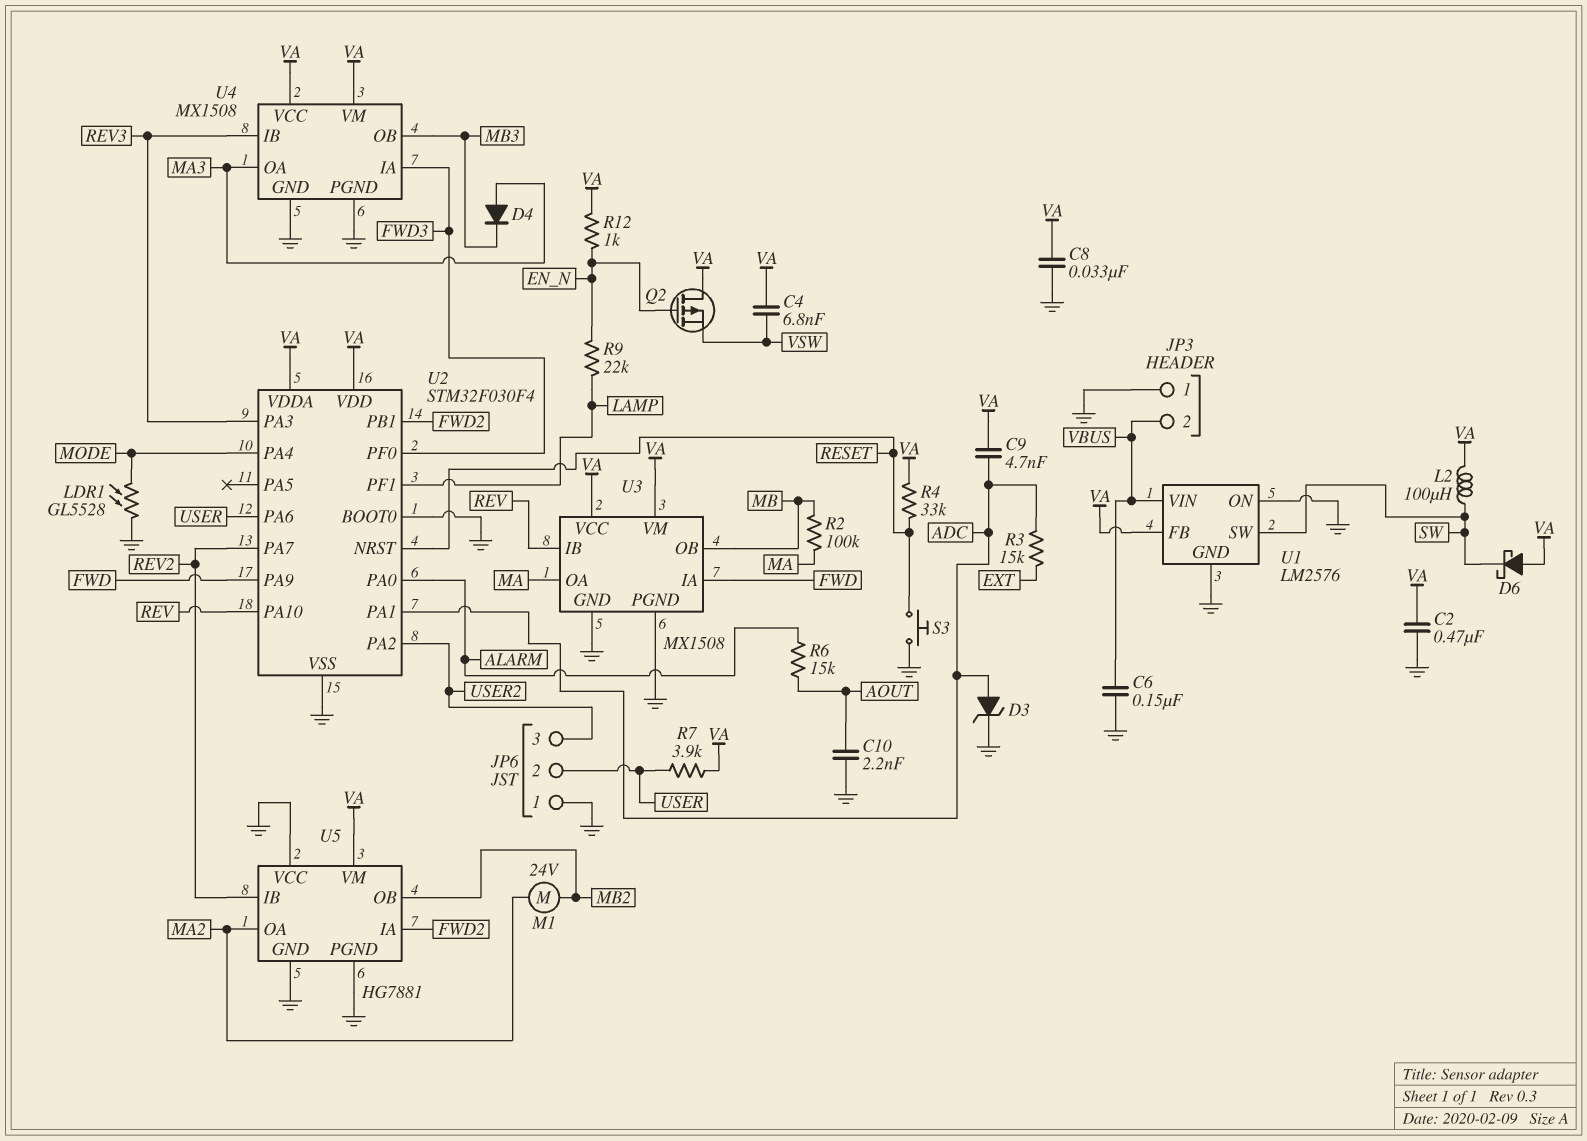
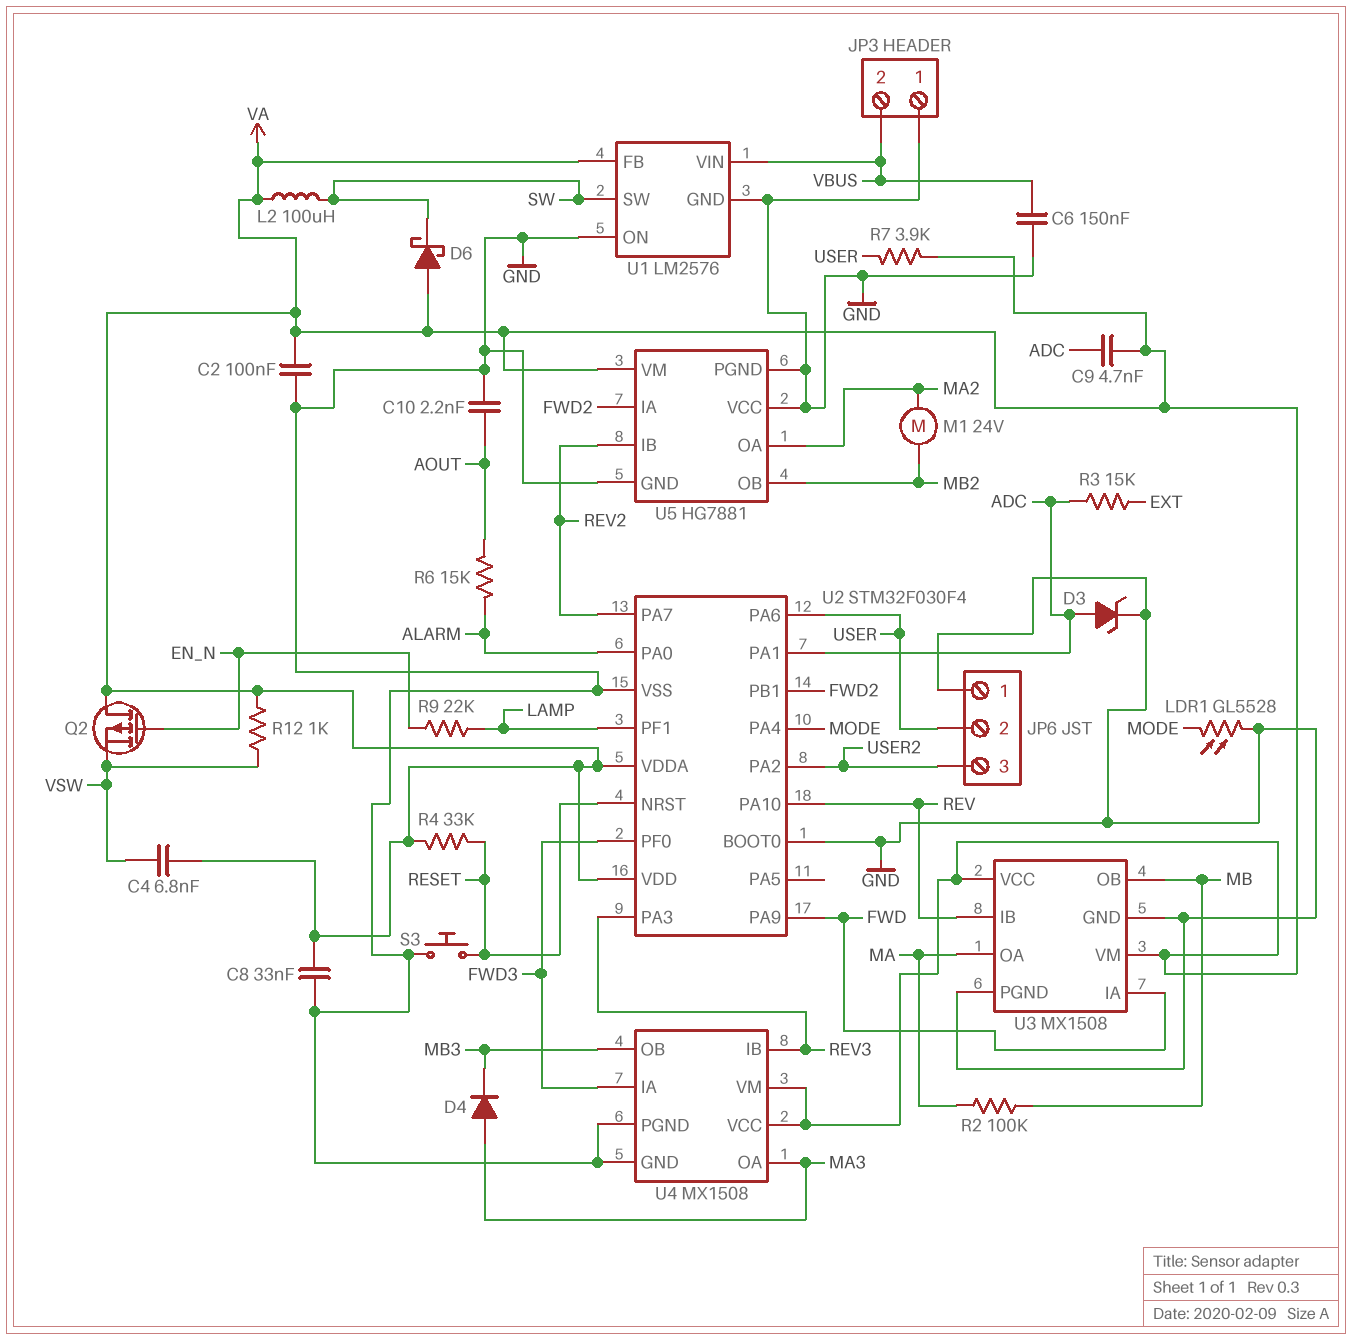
C2: 470nF (GND, VA) -> 100nF (GND, VA)
R12: 1k (EN_N, VA) -> 1k (VA, VSW)

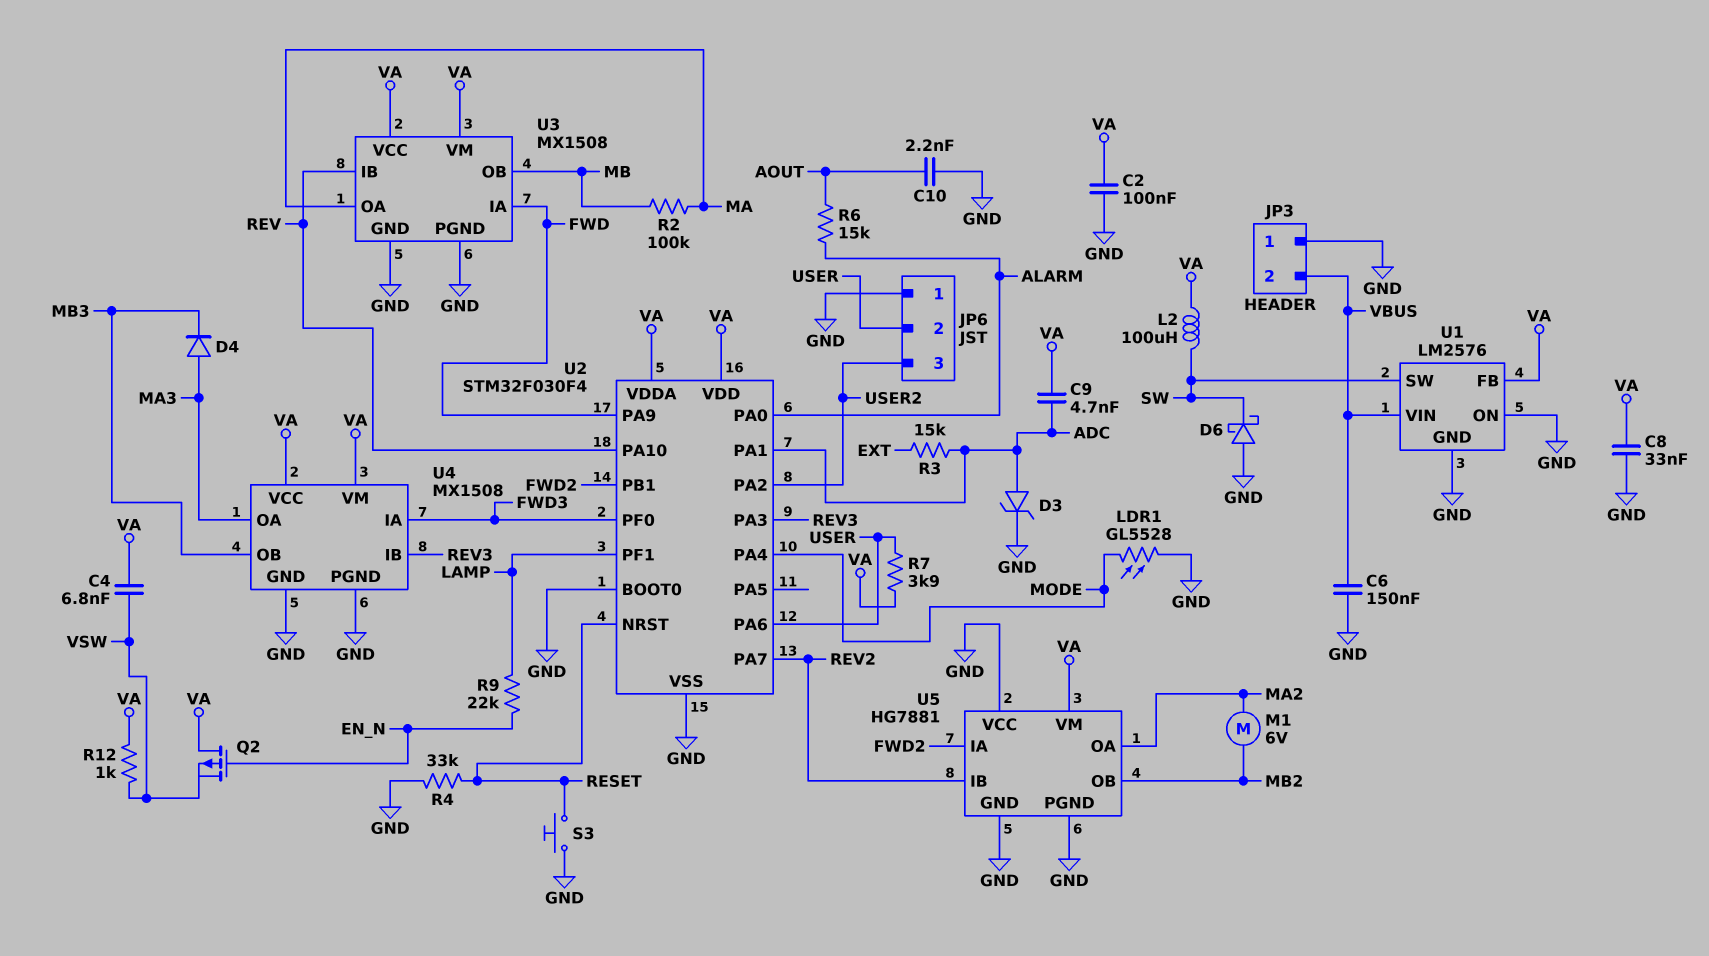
D6: schottky (A VA, K SW) -> schottky (A GND, K SW)
M1: motor 24V (MA2, MB2) -> motor 6V (MA2, MB2)
R4: 33k (RESET, VA) -> 33k (GND, RESET)

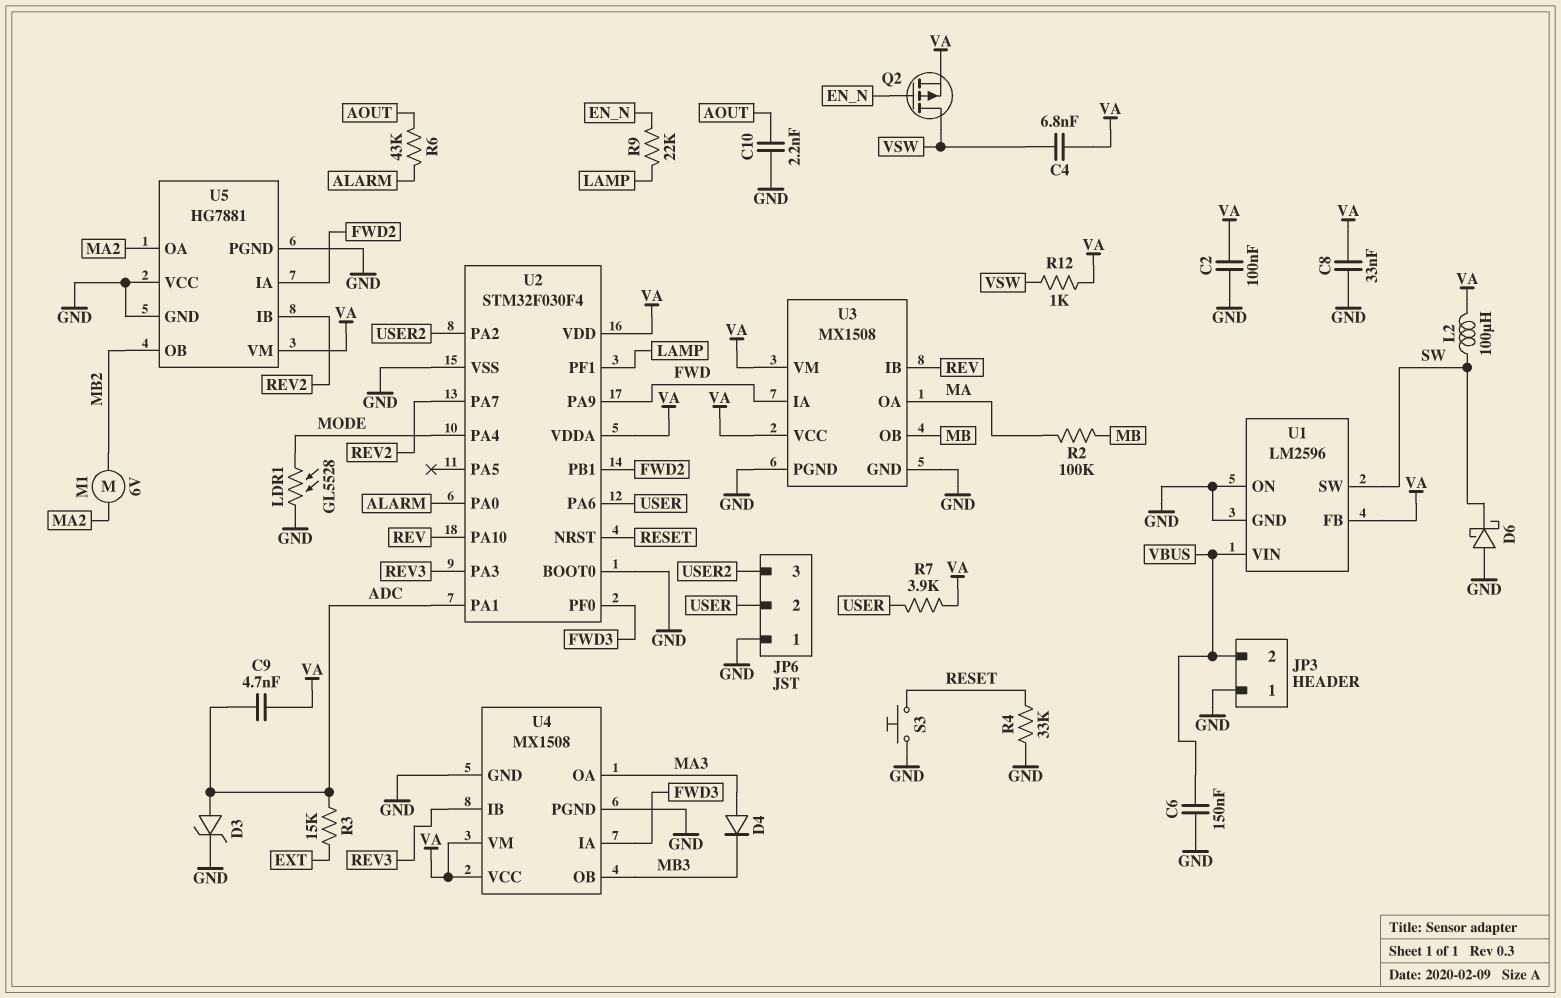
Q2: PMOS (G EN_N, D VA, S VSW) -> PMOS (G EN_N, D VSW, S VA)
R6: 15k (ALARM, AOUT) -> 43k (ALARM, AOUT)
U1: LM2576 -> LM2596

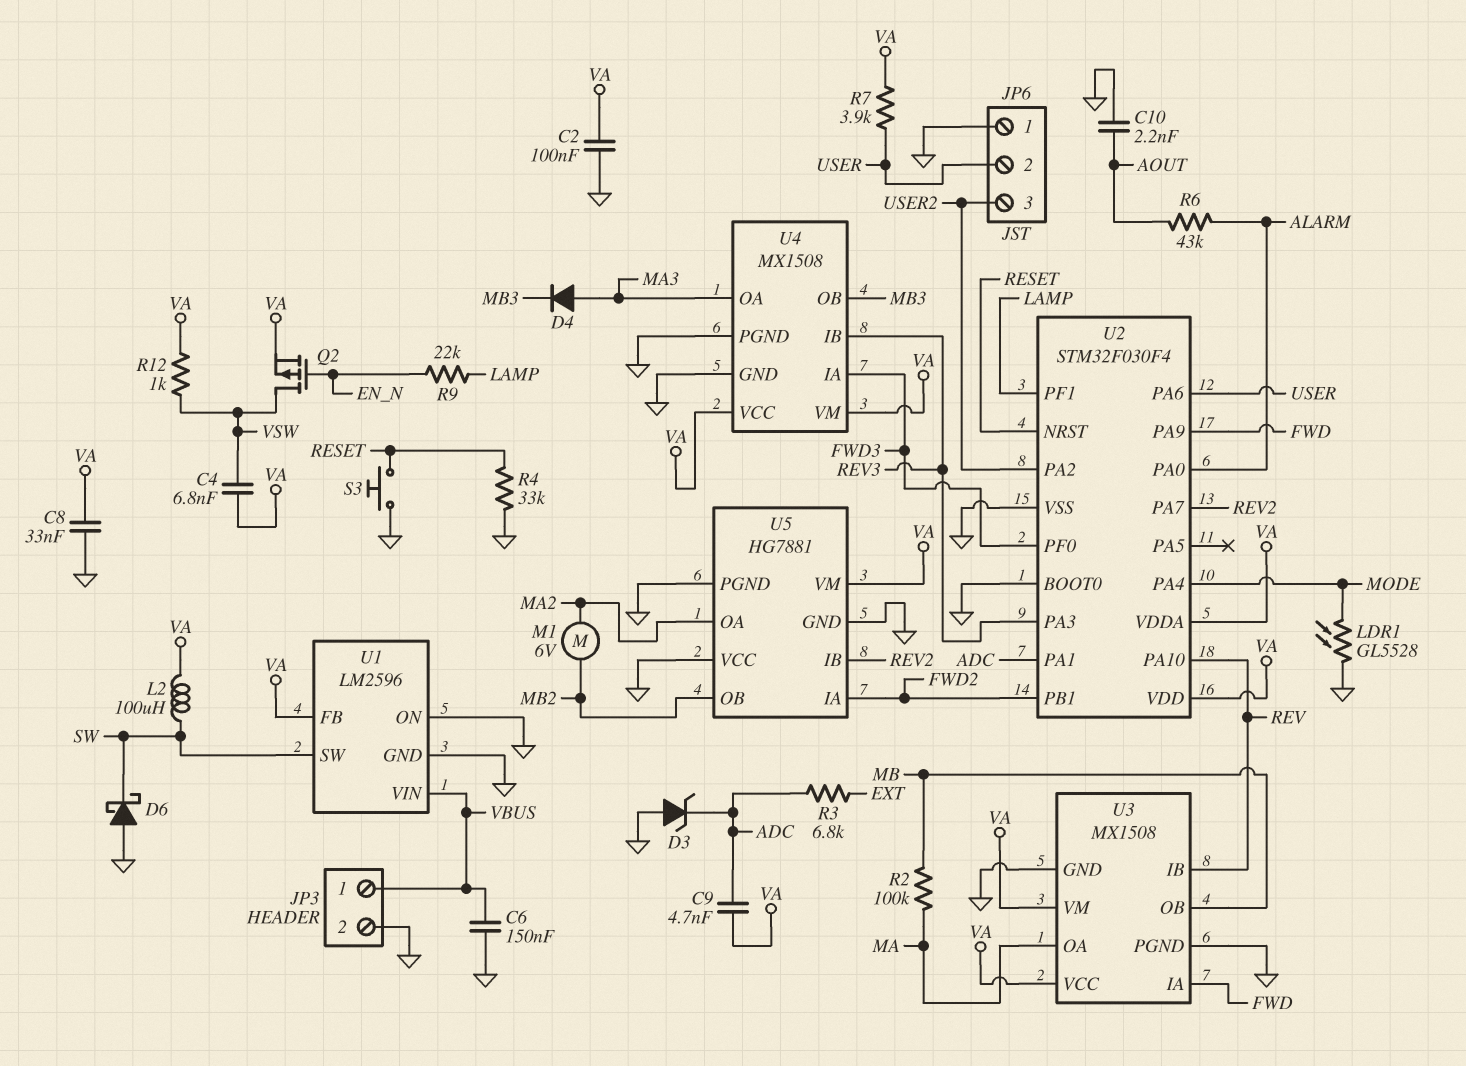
D3: zener (A ADC, K GND) -> zener (A GND, K ADC)
JP3 pin 1: GND -> VBUS
JP3 pin 2: VBUS -> GND
R3: 15k (ADC, EXT) -> 6.8k (ADC, EXT)

